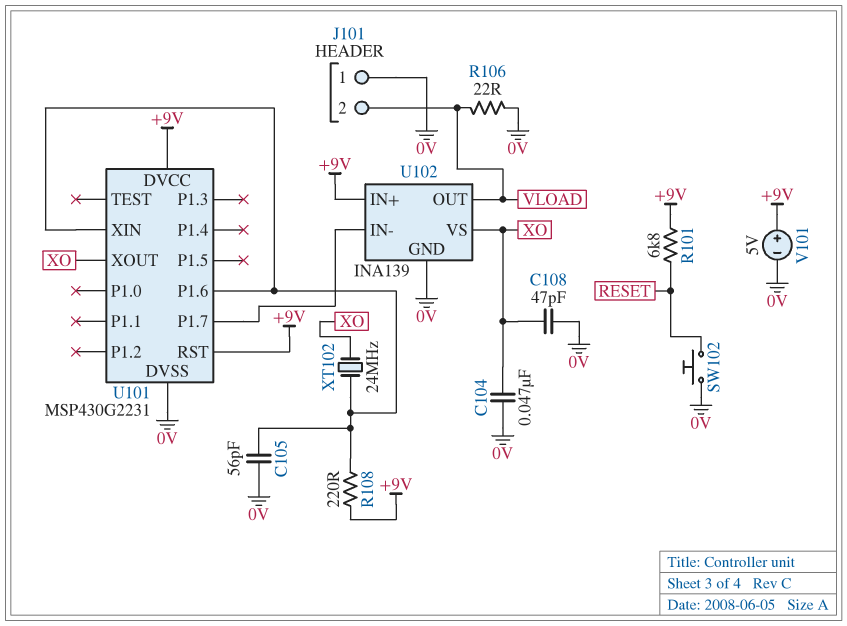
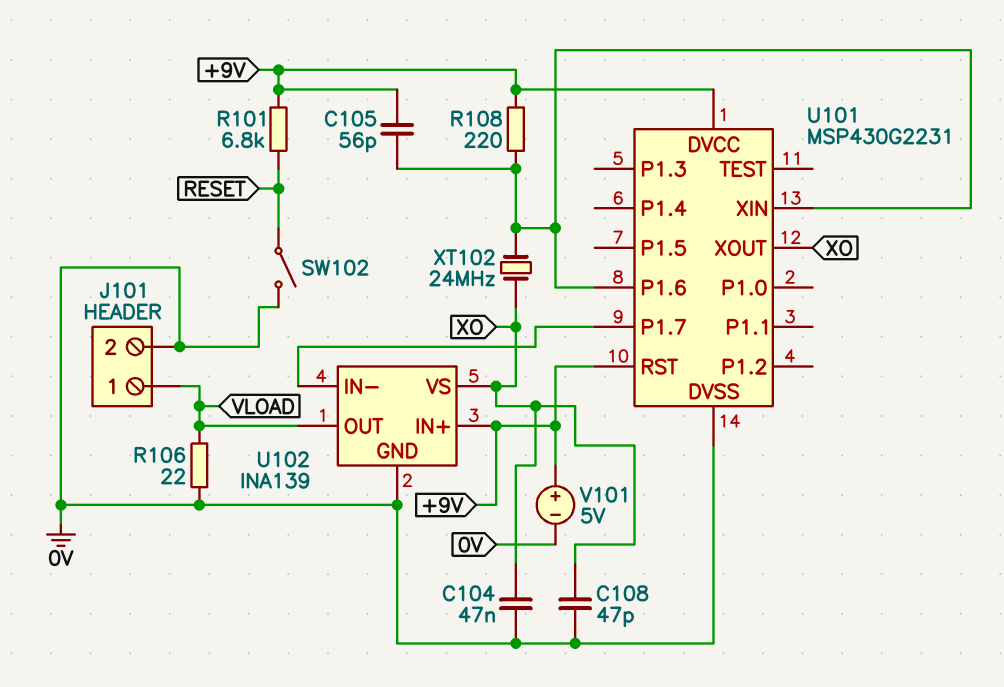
C105: 56pF (0V, U101/P1.6) -> 56pF (+9V, U101/P1.6)
J101 pin 1: 0V -> VLOAD
J101 pin 2: VLOAD -> 0V
SW102: button (0V, RESET) -> switch (0V, RESET)

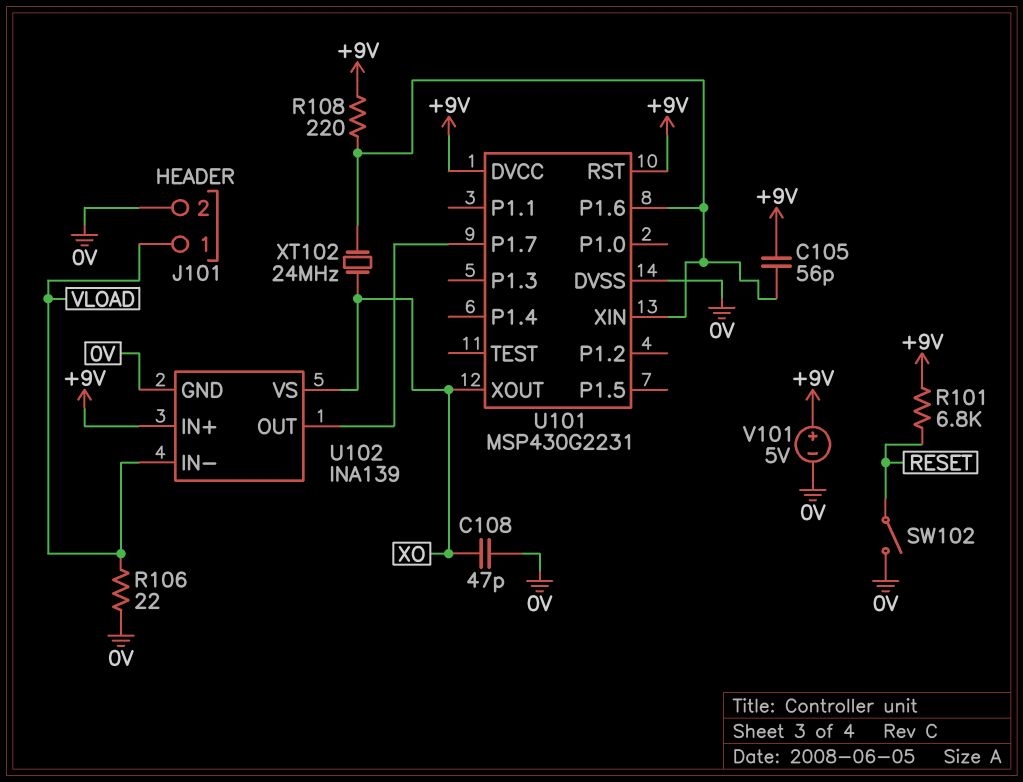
C104: 47nF (0V, XO) -> none
U102 pin IN-: U101/P1.7 -> VLOAD
U102 pin OUT: VLOAD -> U101/P1.7

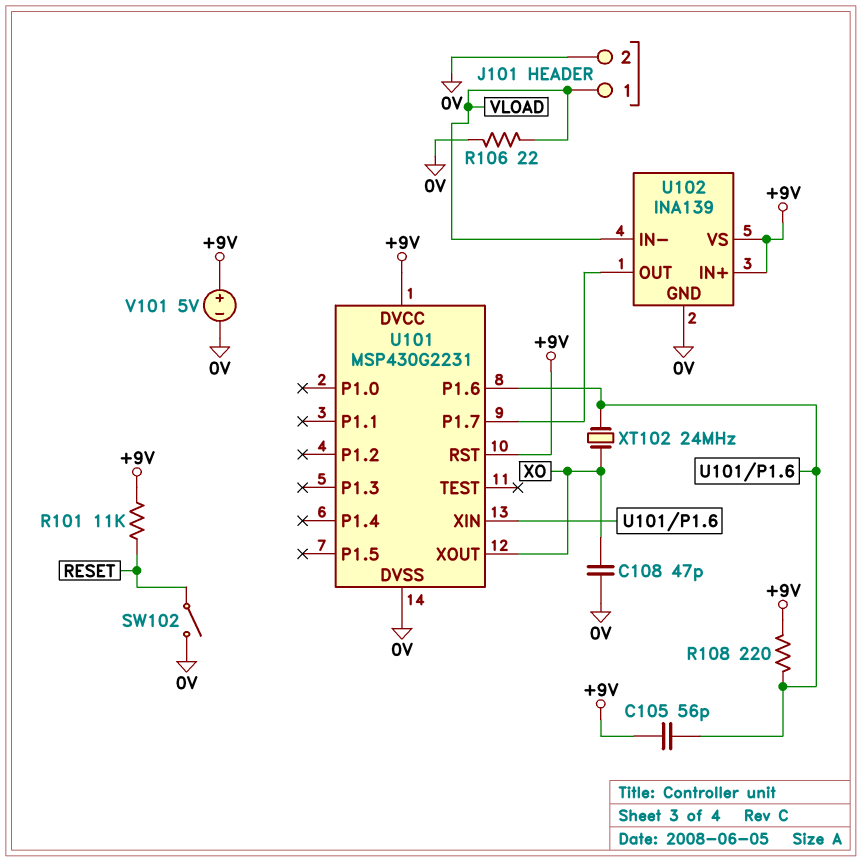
R101: 6.8k (+9V, RESET) -> 11k (+9V, RESET)
U102 pin VS: XO -> +9V

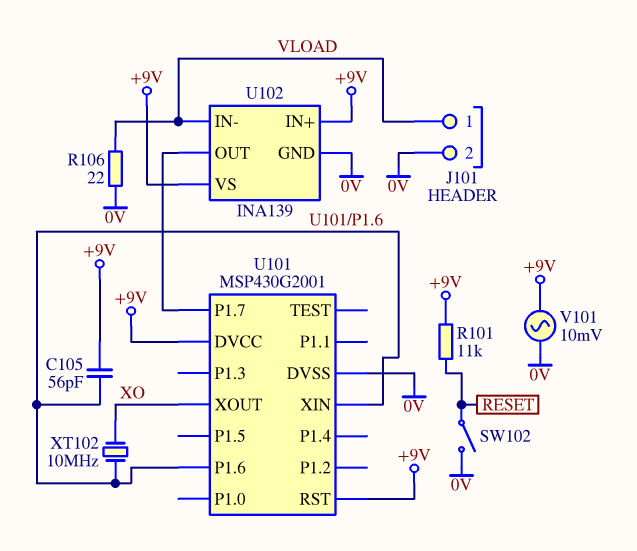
C108: 47pF (0V, XO) -> none
R108: 220 (+9V, U101/P1.6) -> none
U101: MSP430G2231 -> MSP430G2001
V101: 5V (plus +9V, minus 0V) -> AC 10mV (+9V, 0V)
XT102: 24MHz (U101/P1.6, XO) -> 10MHz (U101/P1.6, XO)

